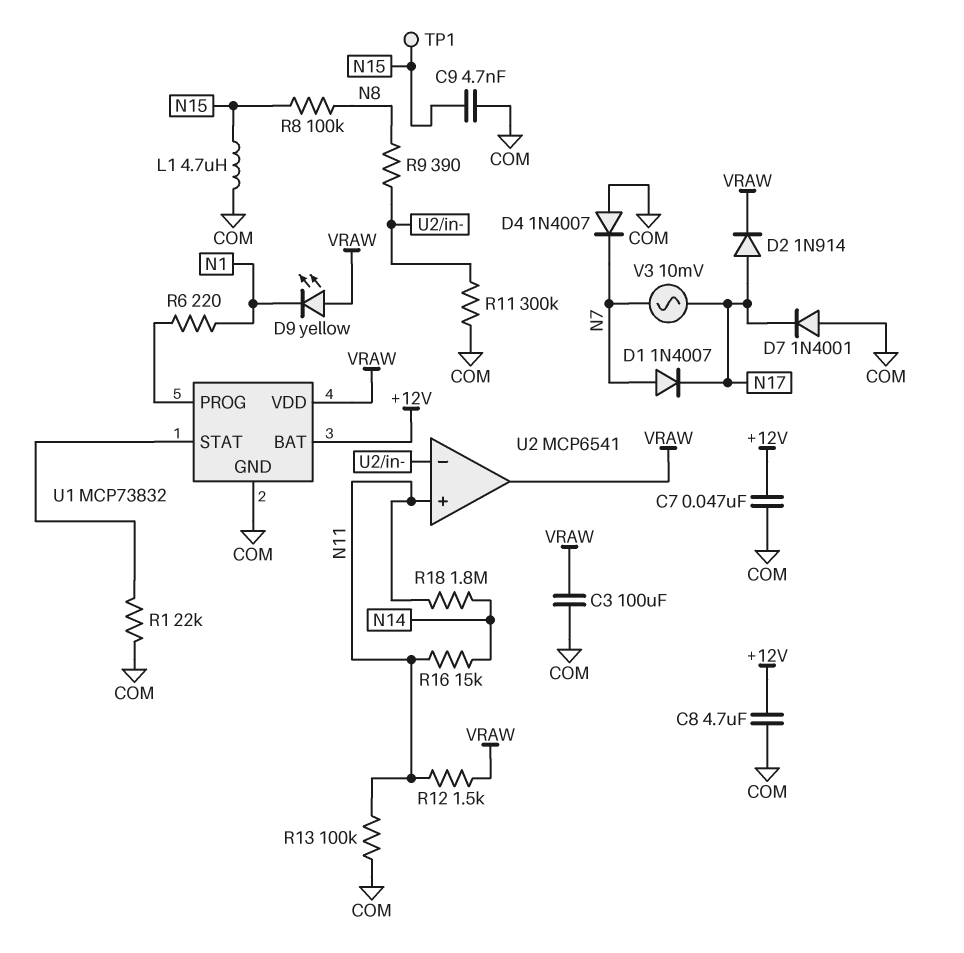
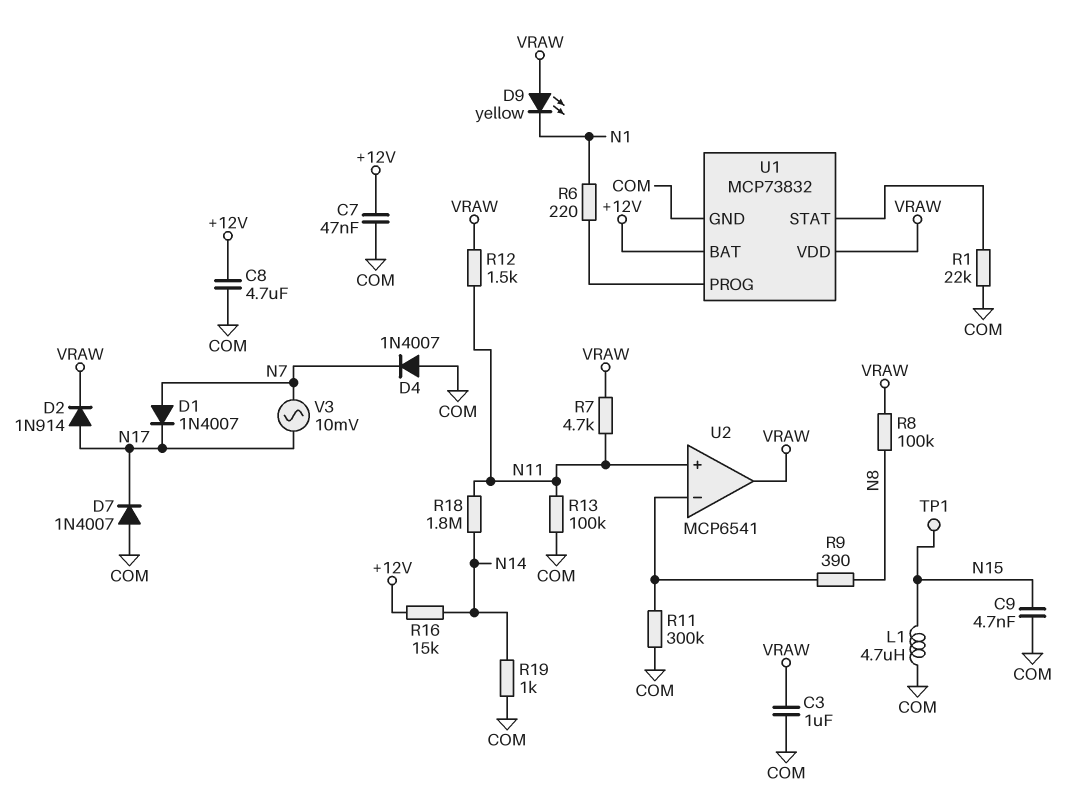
C3: 100uF (COM, VRAW) -> 1uF (COM, VRAW)
D7: diode 1N4001 (A COM, K N17) -> diode 1N4007 (A COM, K N17)
R7: none -> 4.7k (N11, VRAW)
R8: 100k (N8, N15) -> 100k (N8, VRAW)
R16: 15k (N11, N14) -> 15k (+12V, N14)
R19: none -> 1k (COM, N14)

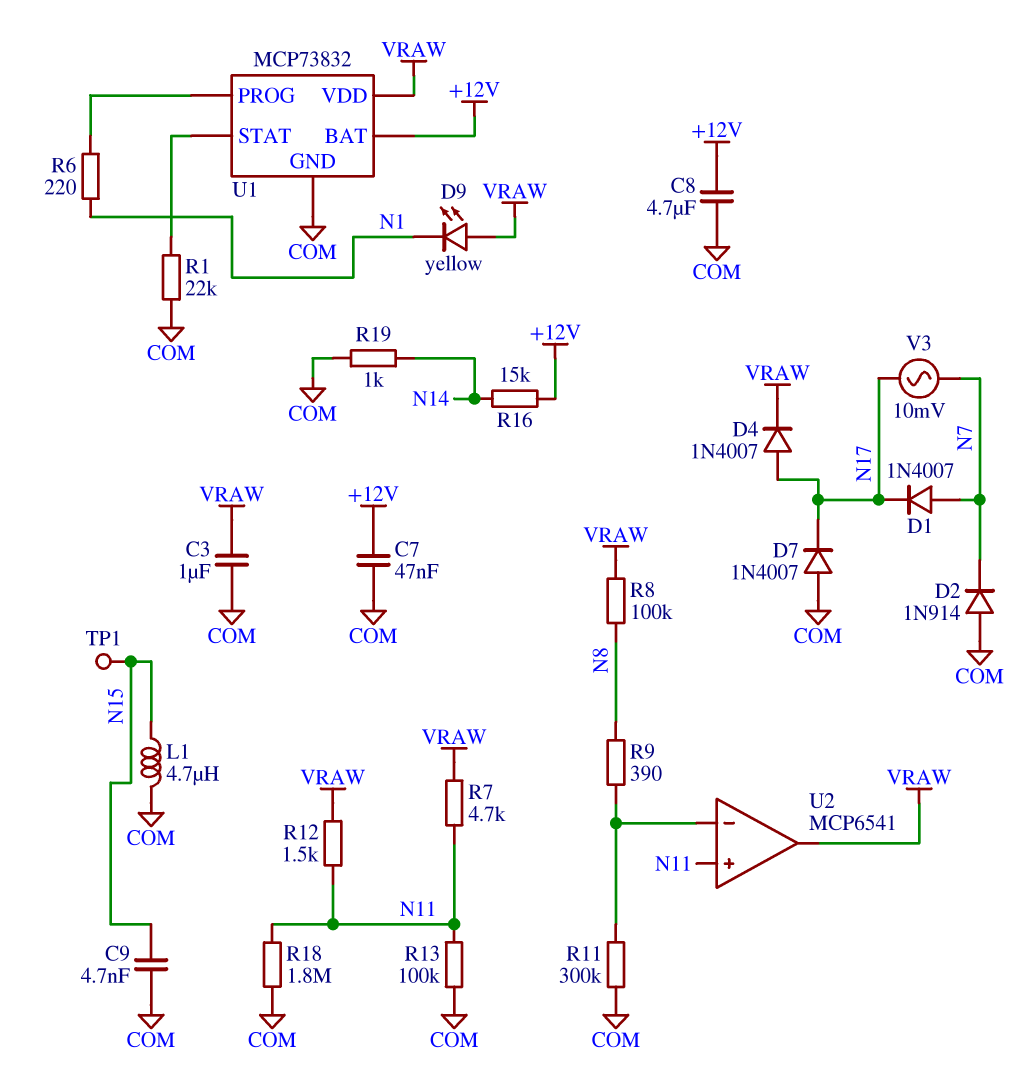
D2: diode 1N914 (A N17, K VRAW) -> diode 1N914 (A COM, K N7)
D4: diode 1N4007 (A COM, K N7) -> diode 1N4007 (A N17, K VRAW)
R18: 1.8M (N11, N14) -> 1.8M (COM, N11)

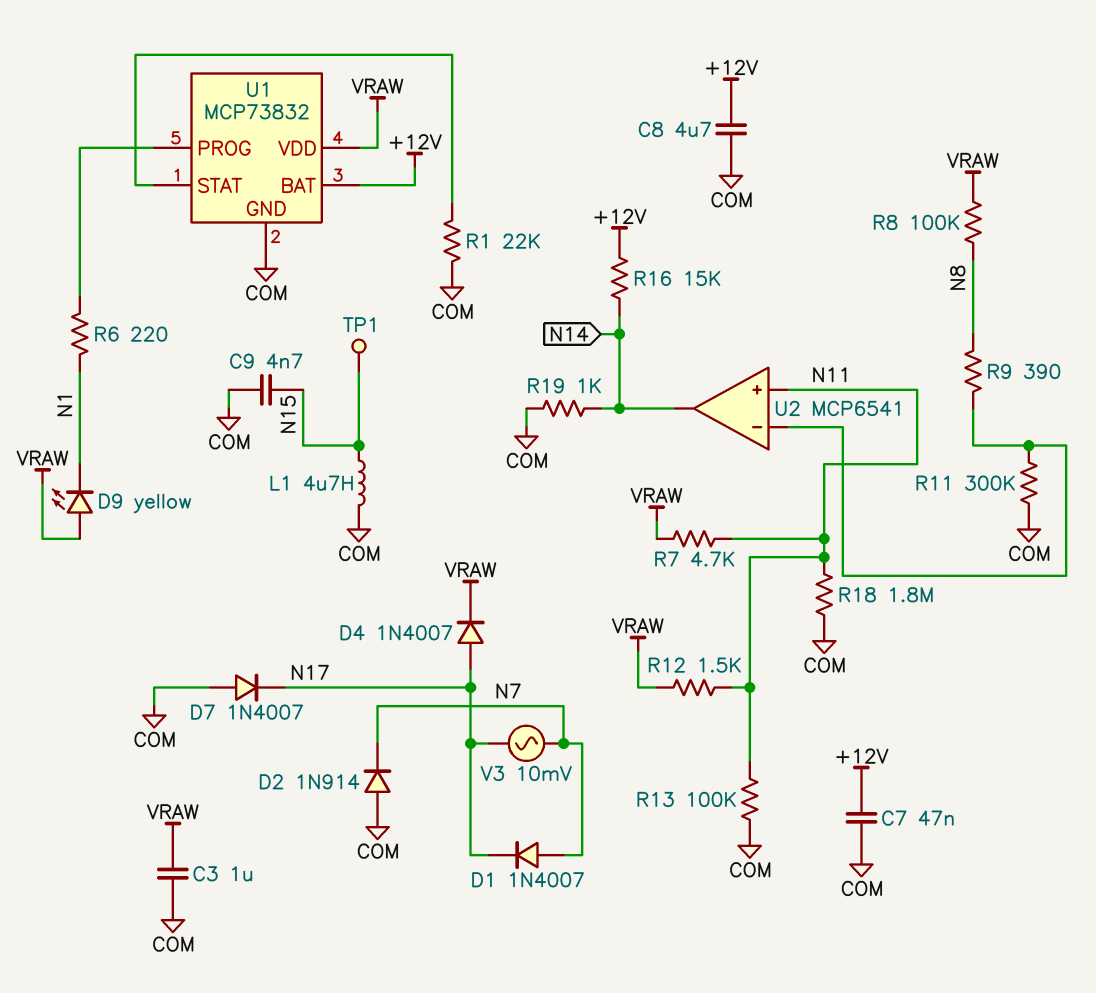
U2 pin out: VRAW -> N14

